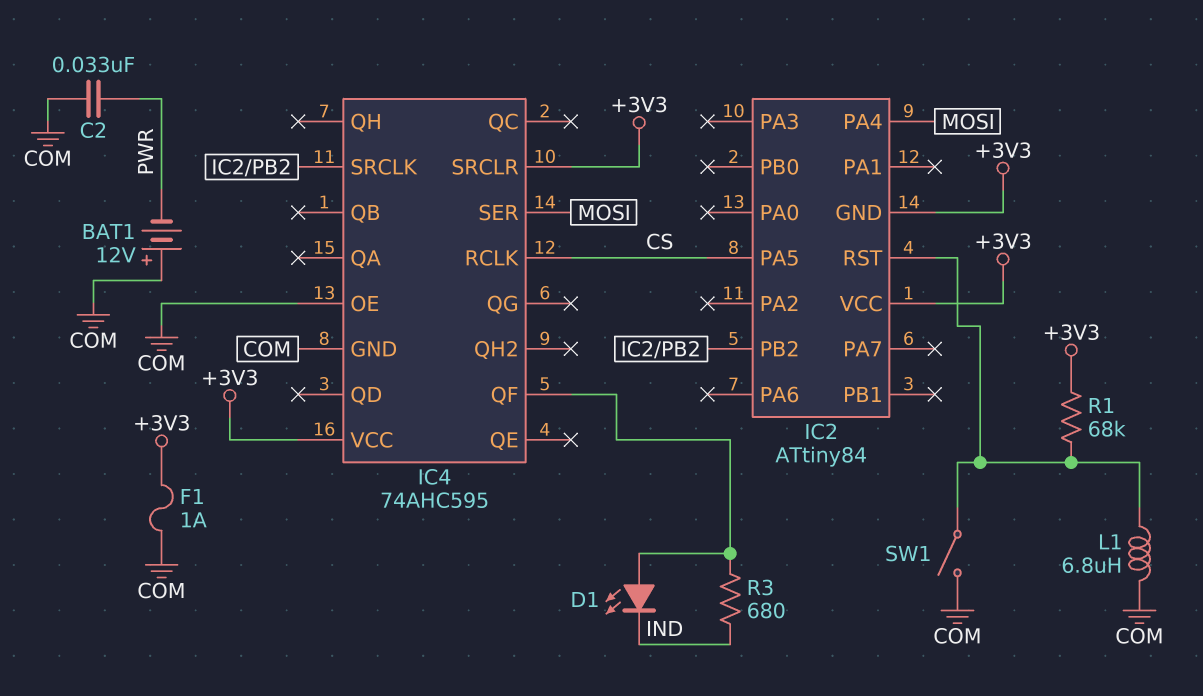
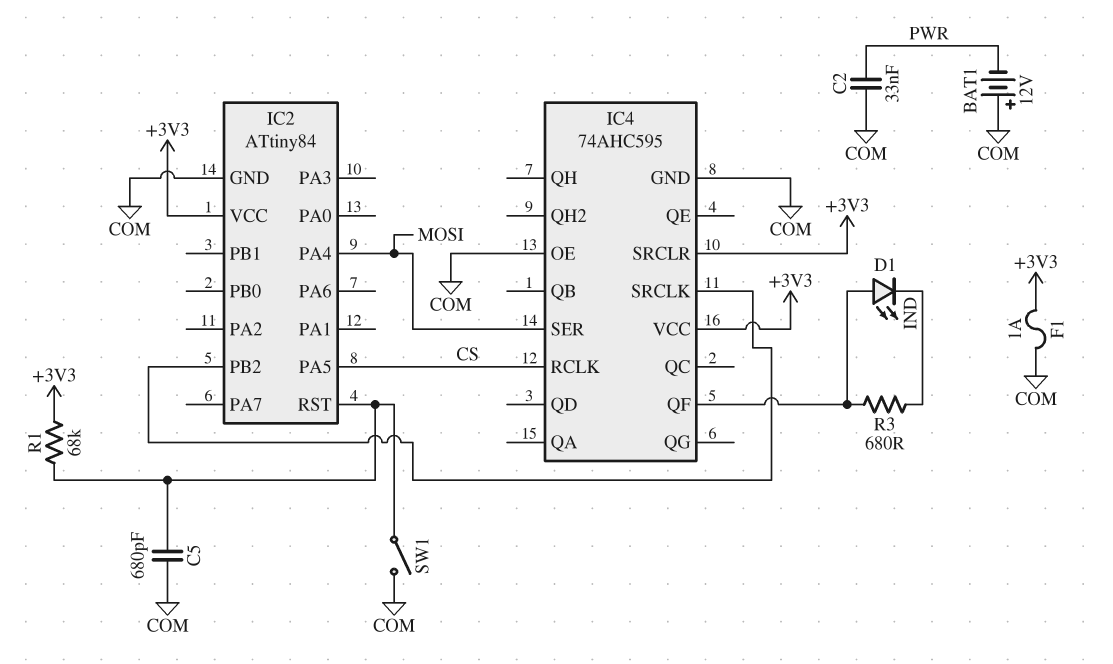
C5: none -> 680pF (COM, IC2/RST)
IC2 pin GND: +3V3 -> COM
L1: 6.8uH (COM, IC2/RST) -> none

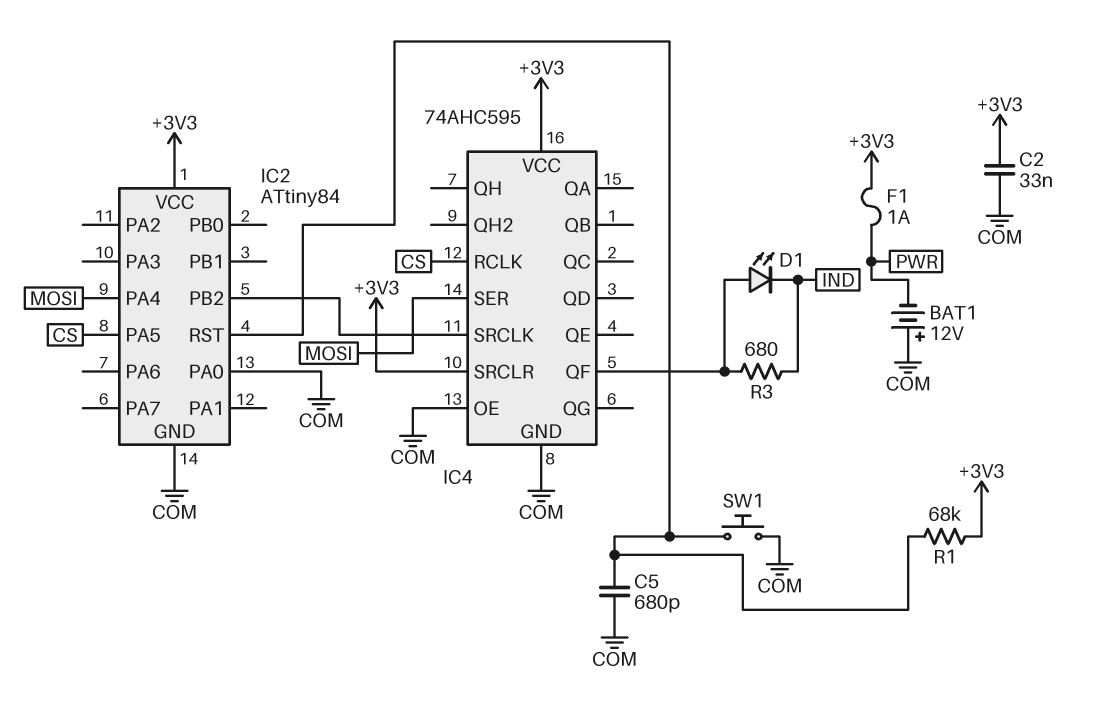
C2: 33nF (COM, PWR) -> 33nF (+3V3, COM)
F1: 1A (+3V3, COM) -> 1A (+3V3, PWR)
IC2 pin PA0: none -> COM
SW1: switch (COM, IC2/RST) -> button (COM, IC2/RST)

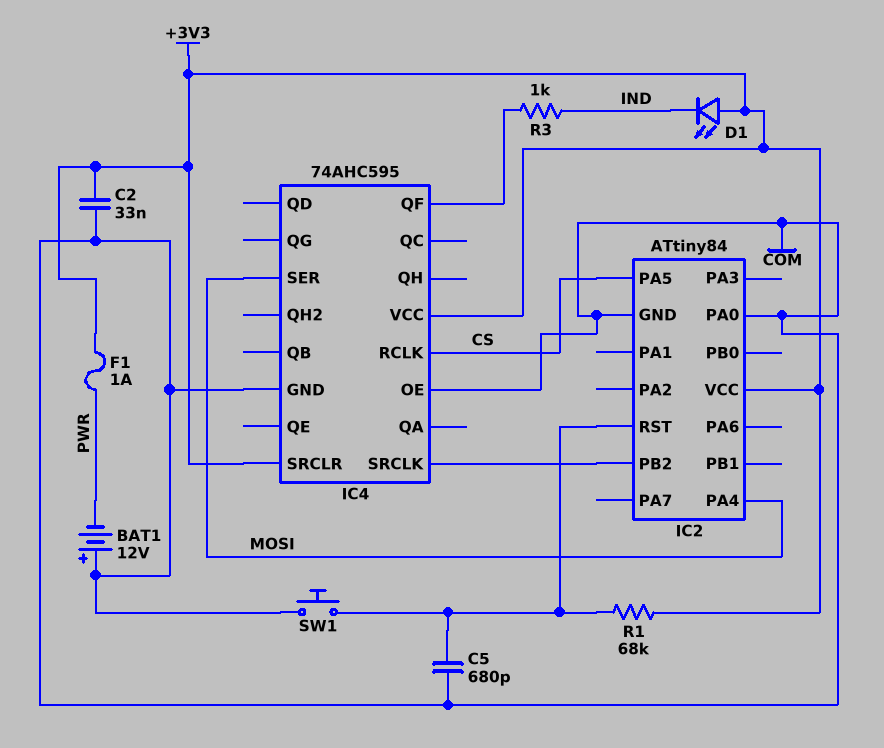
D1: LED (A IC4/QF, K IND) -> LED (A +3V3, K IND)
R3: 680 (IC4/QF, IND) -> 1k (IC4/QF, IND)

